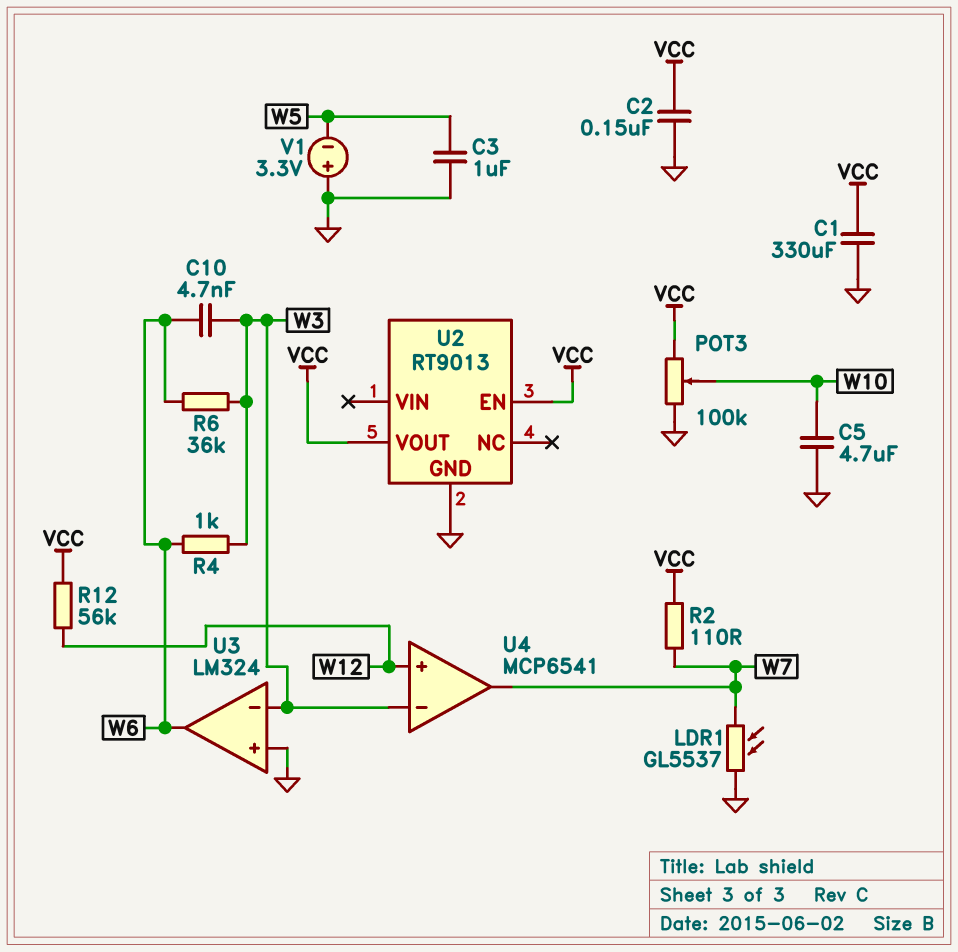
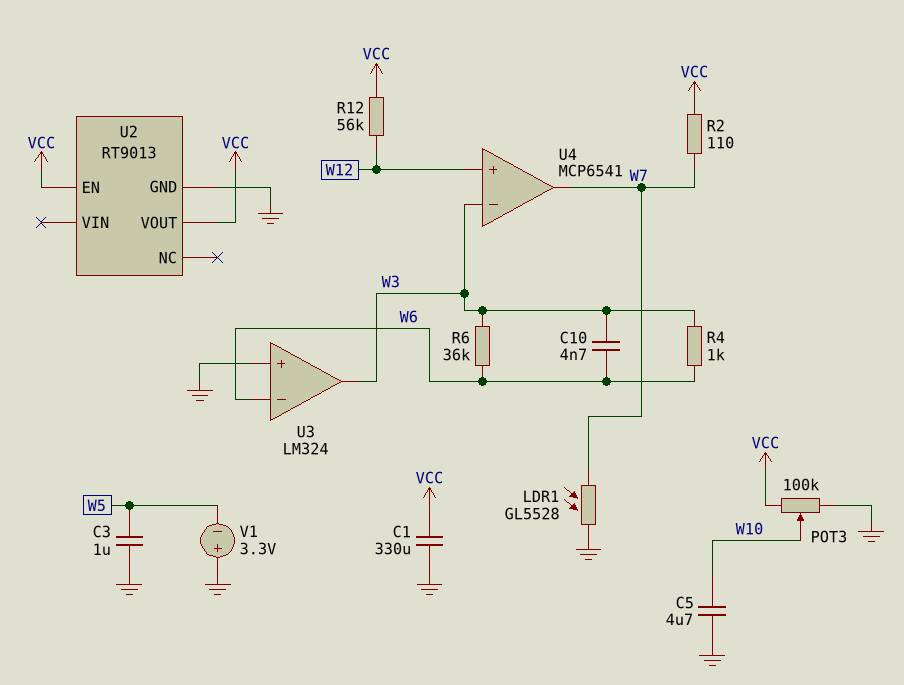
C2: 150nF (GND, VCC) -> none
LDR1: GL5537 (GND, W7) -> GL5528 (GND, W7)
U3 pin in-: W3 -> W6
U3 pin out: W6 -> W3

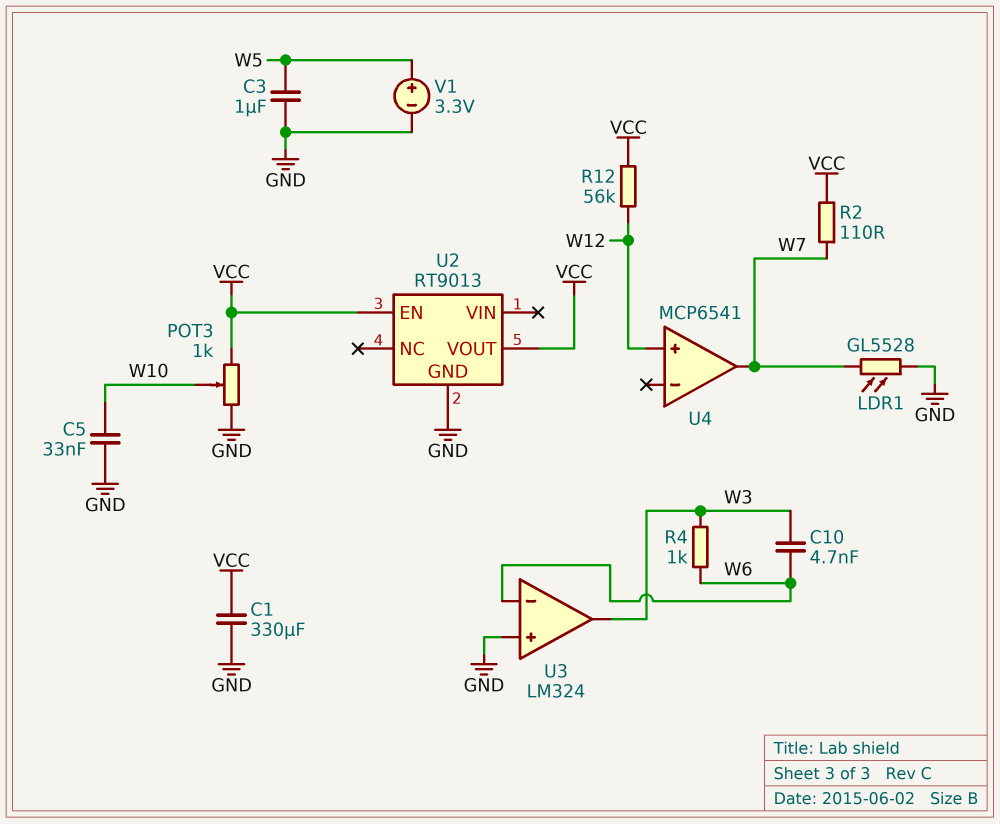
C5: 4.7uF (GND, W10) -> 33nF (GND, W10)
POT3: 100k (GND, VCC, wiper W10) -> 1k (GND, VCC, wiper W10)
R6: 36k (W3, W6) -> none
U4 pin in-: W3 -> none
V1: 3.3V (plus GND, minus W5) -> 3.3V (plus W5, minus GND)

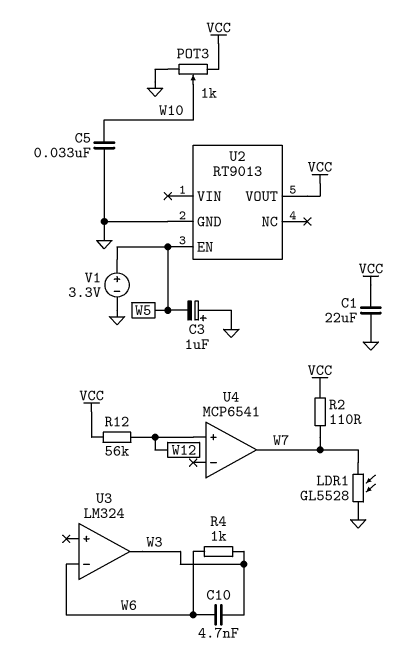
C1: 330uF (GND, VCC) -> 22uF (GND, VCC)
C3: 1uF (GND, W5) -> 1uF (plus GND, minus W5)
U2 pin EN: VCC -> W5
U3 pin in+: GND -> none

